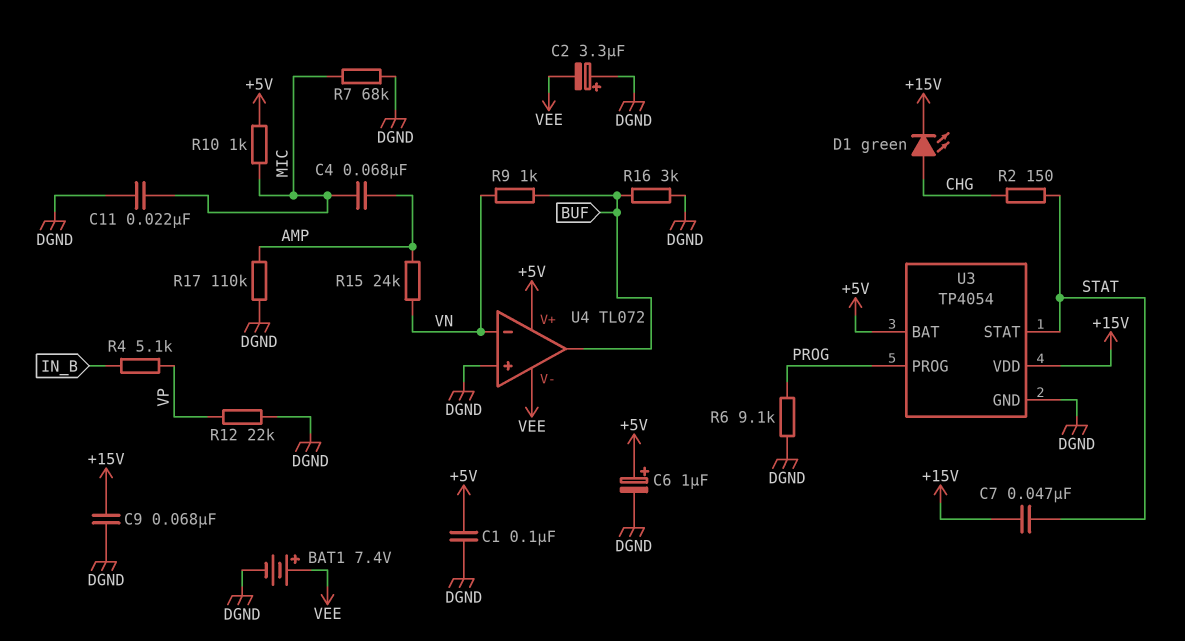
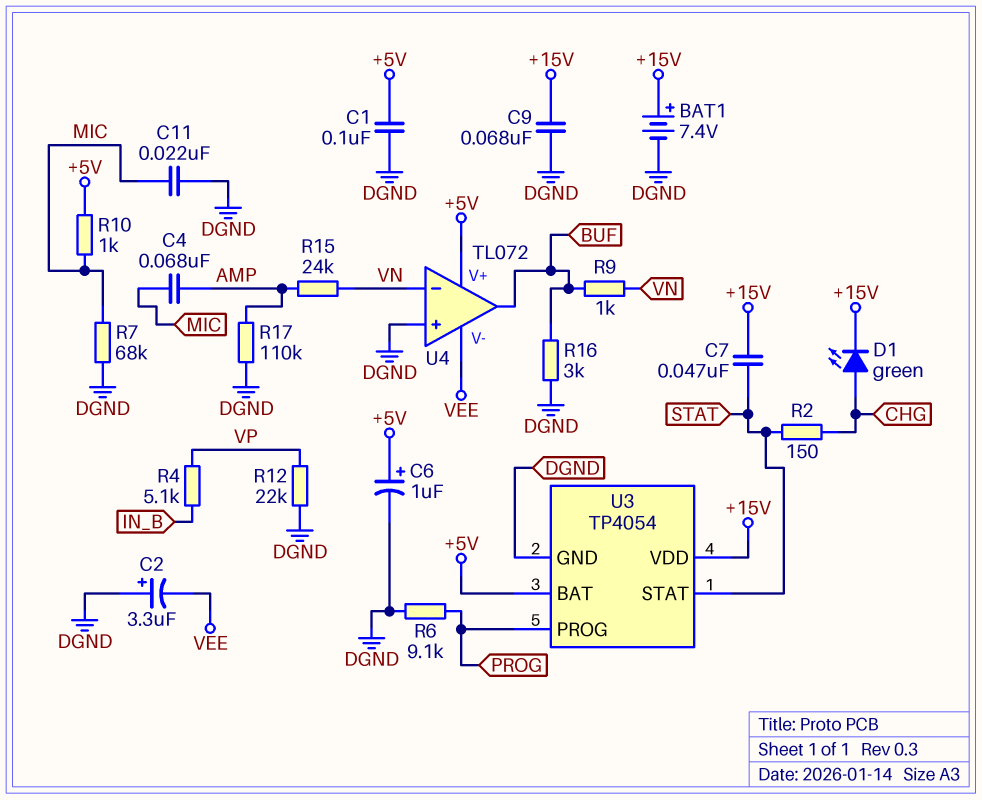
BAT1: 7.4V (plus VEE, minus DGND) -> 7.4V (plus +15V, minus DGND)

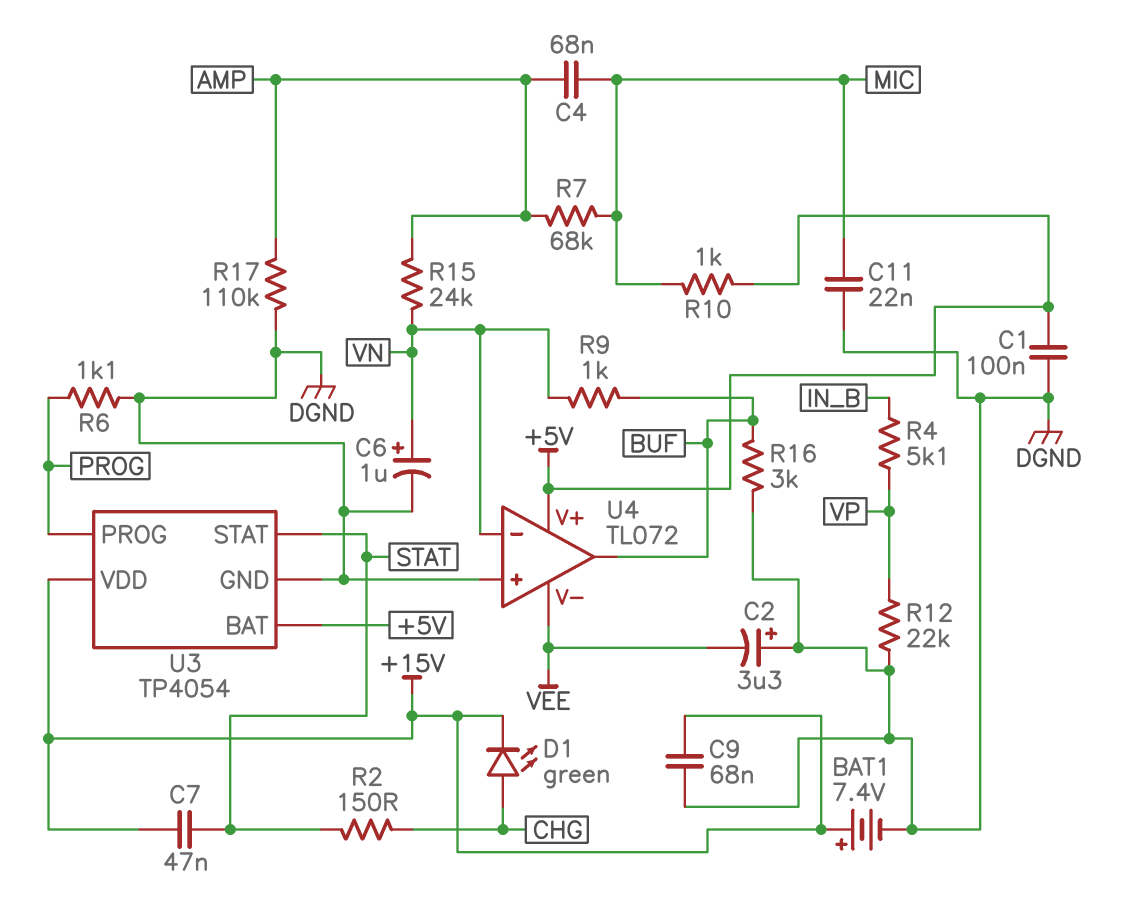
C6: 1uF (plus +5V, minus DGND) -> 1uF (plus VN, minus DGND)
R6: 9.1k (DGND, PROG) -> 1.1k (DGND, PROG)
R7: 68k (DGND, MIC) -> 68k (AMP, MIC)

